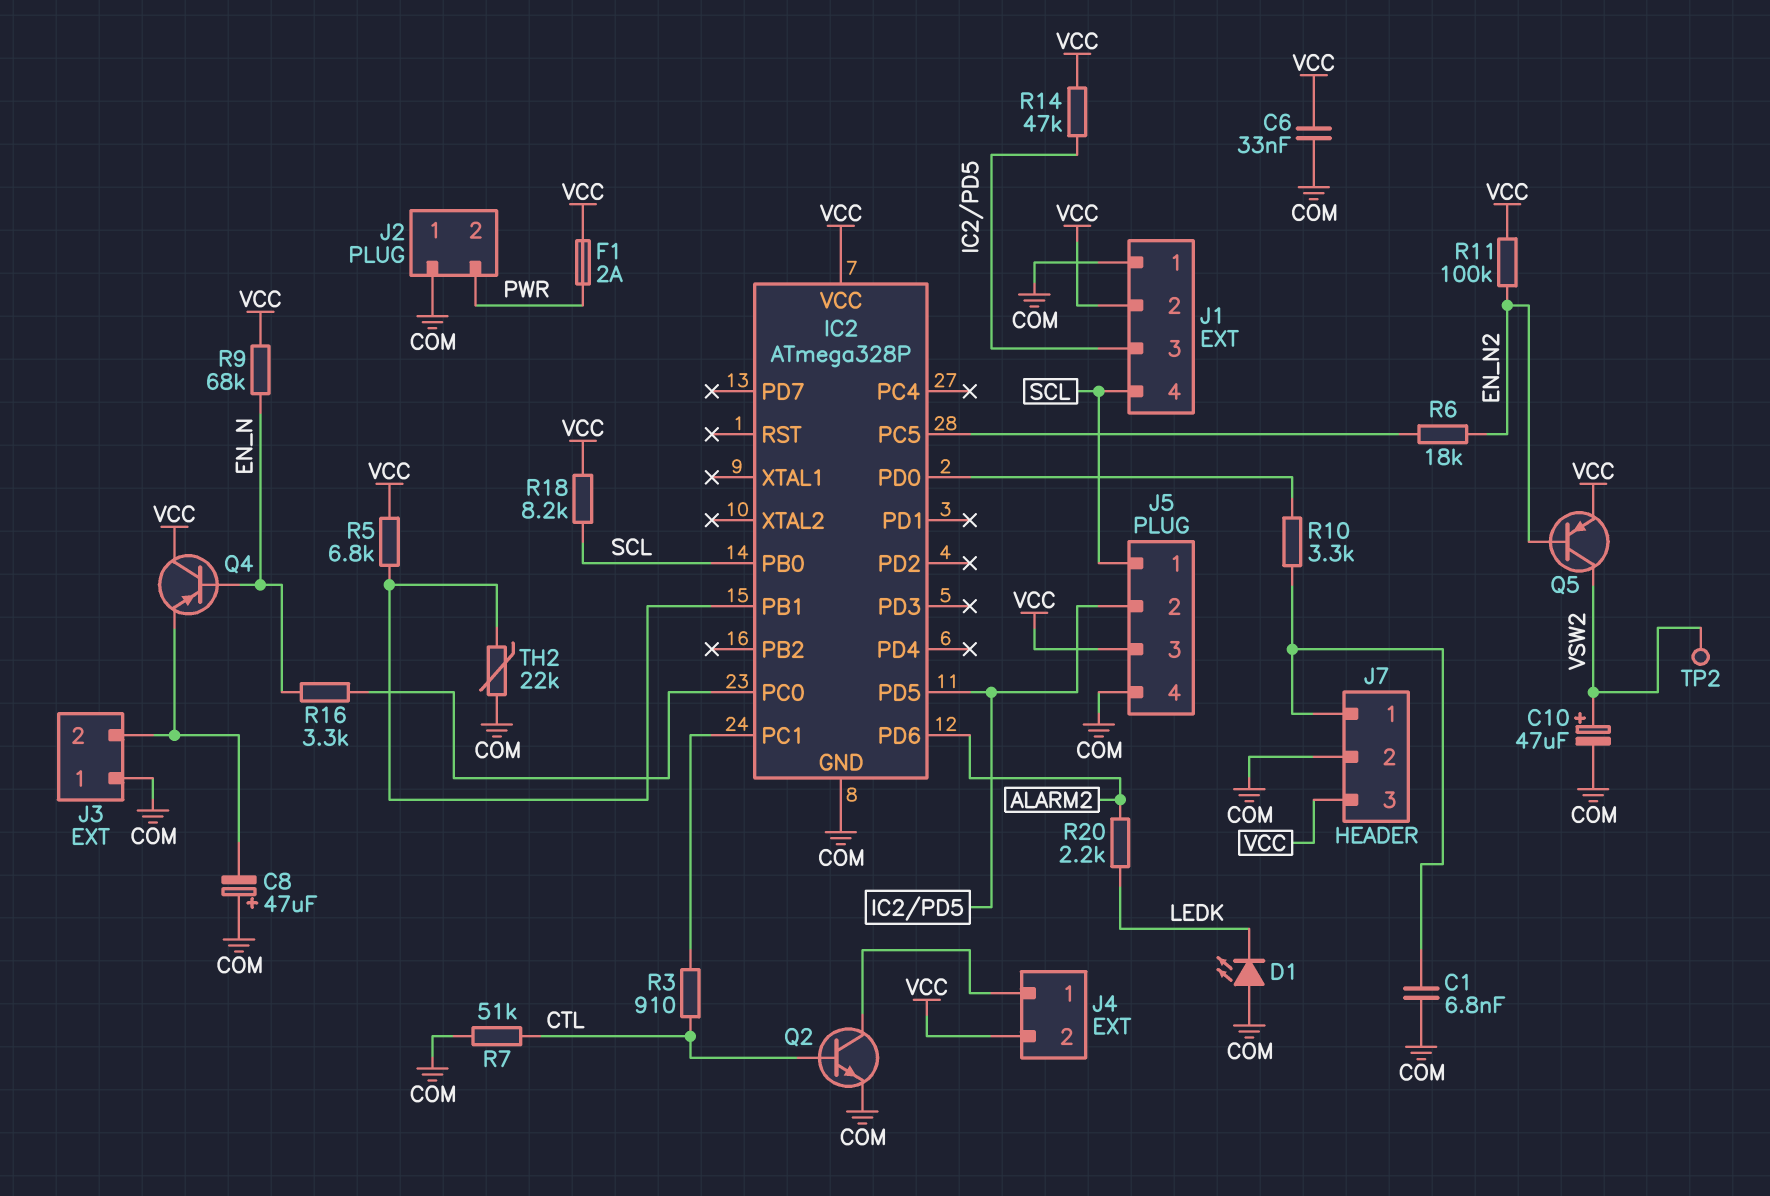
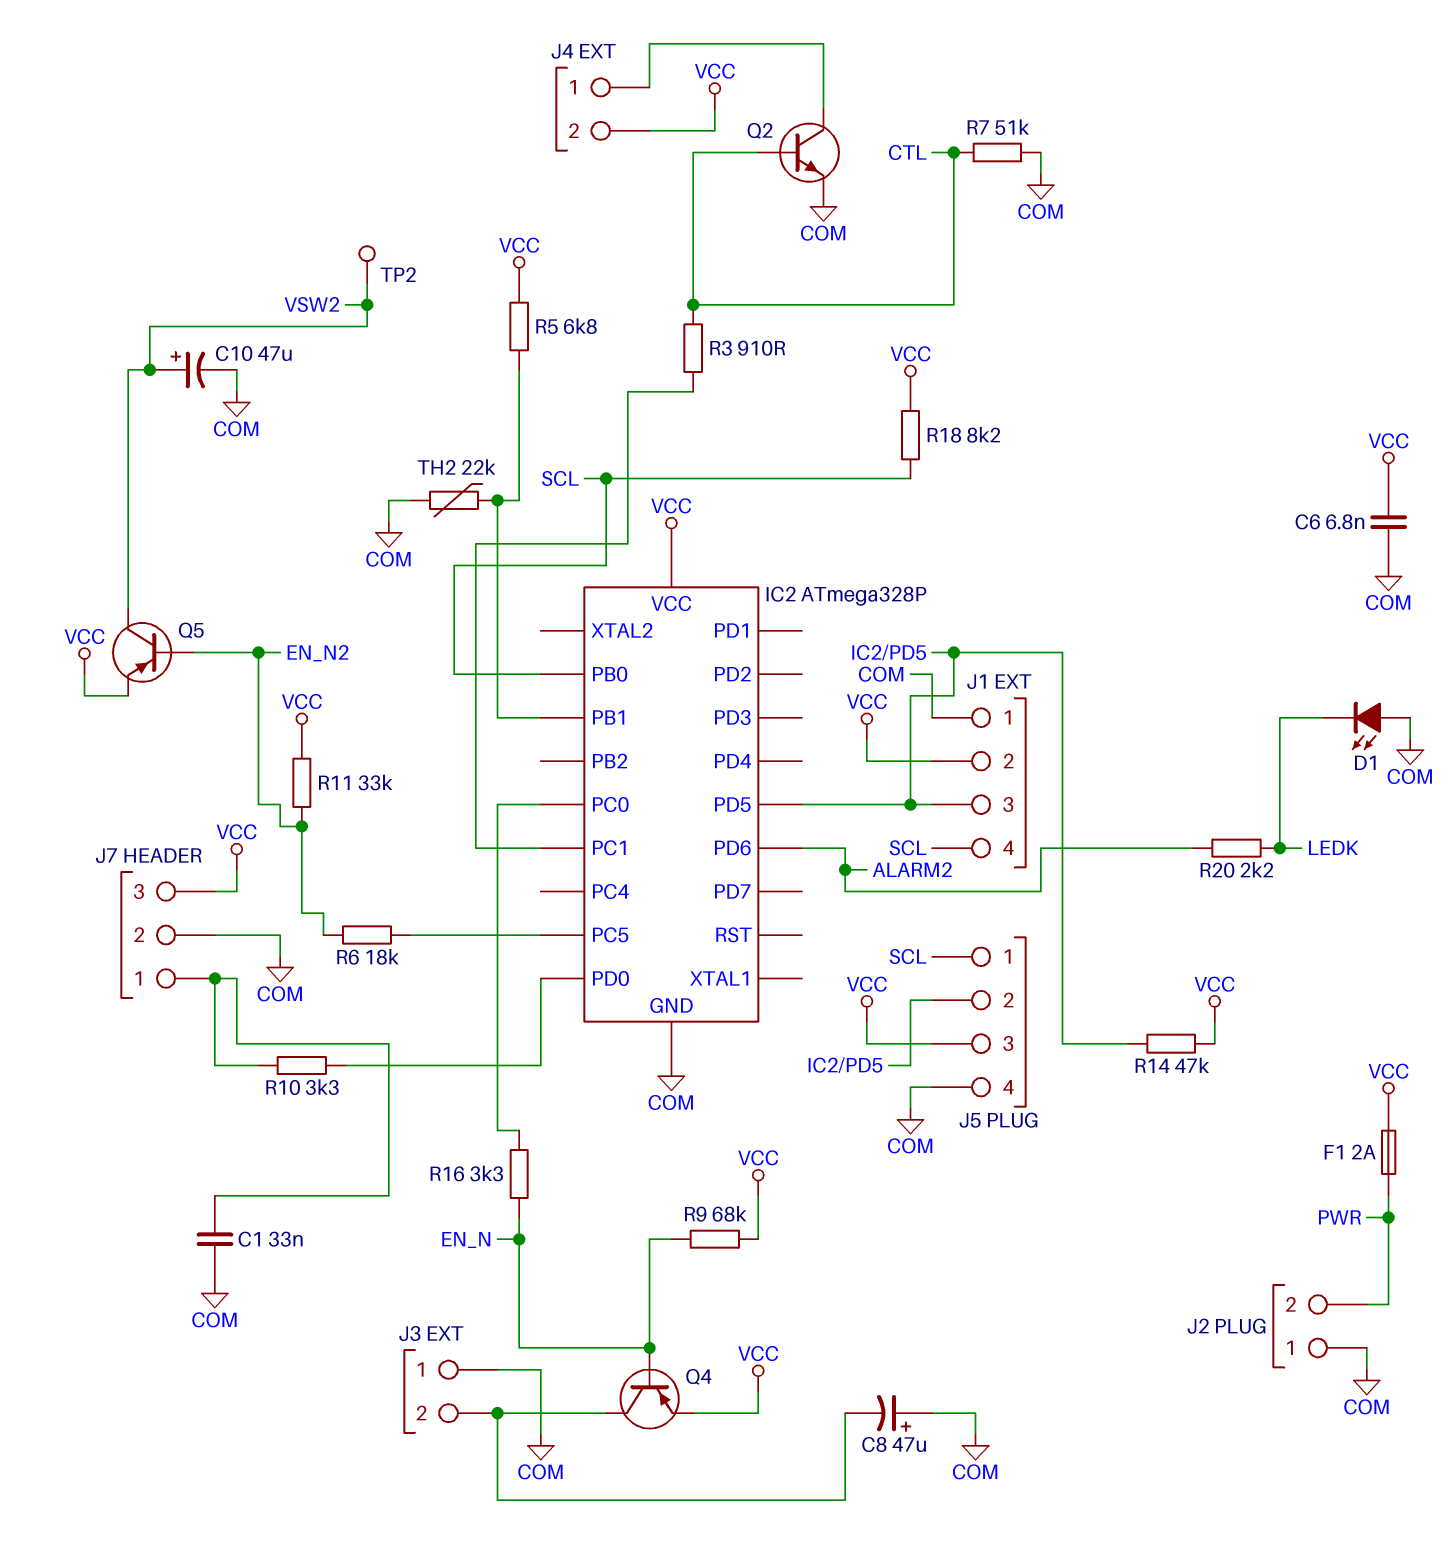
C1: 6.8nF (COM, J7/1) -> 33nF (COM, J7/1)
C6: 33nF (COM, VCC) -> 6.8nF (COM, VCC)
Q4: PNP (B EN_N, C VCC, E J3/2) -> PNP (B EN_N, C J3/2, E VCC)
R11: 100k (EN_N2, VCC) -> 33k (EN_N2, VCC)

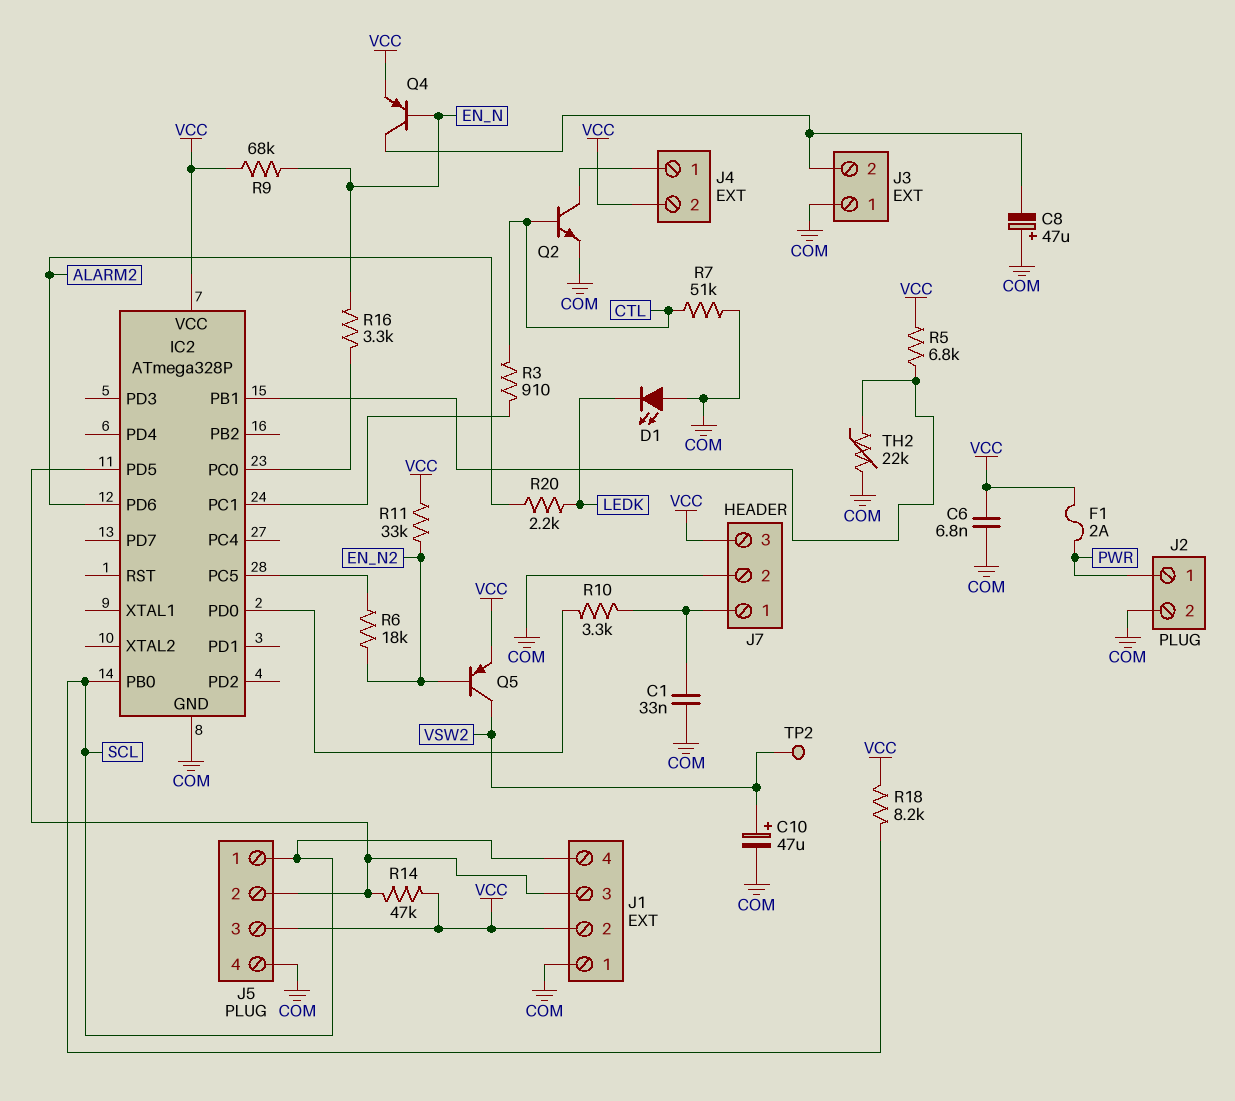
J2 pin 1: COM -> PWR
J2 pin 2: PWR -> COM

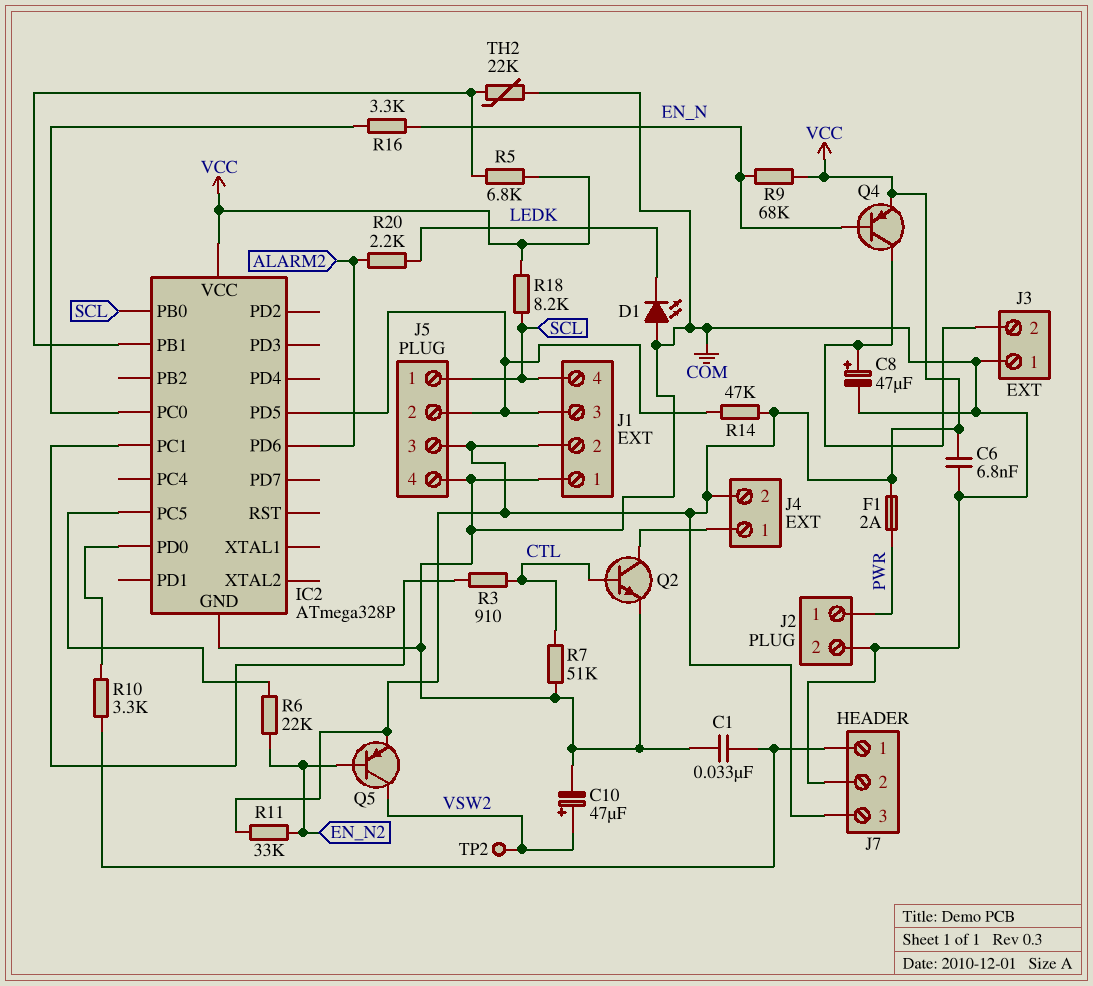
C8: 47uF (plus COM, minus J3/2) -> 47uF (plus J3/2, minus COM)
R6: 18k (EN_N2, IC2/PC5) -> 22k (EN_N2, IC2/PC5)

